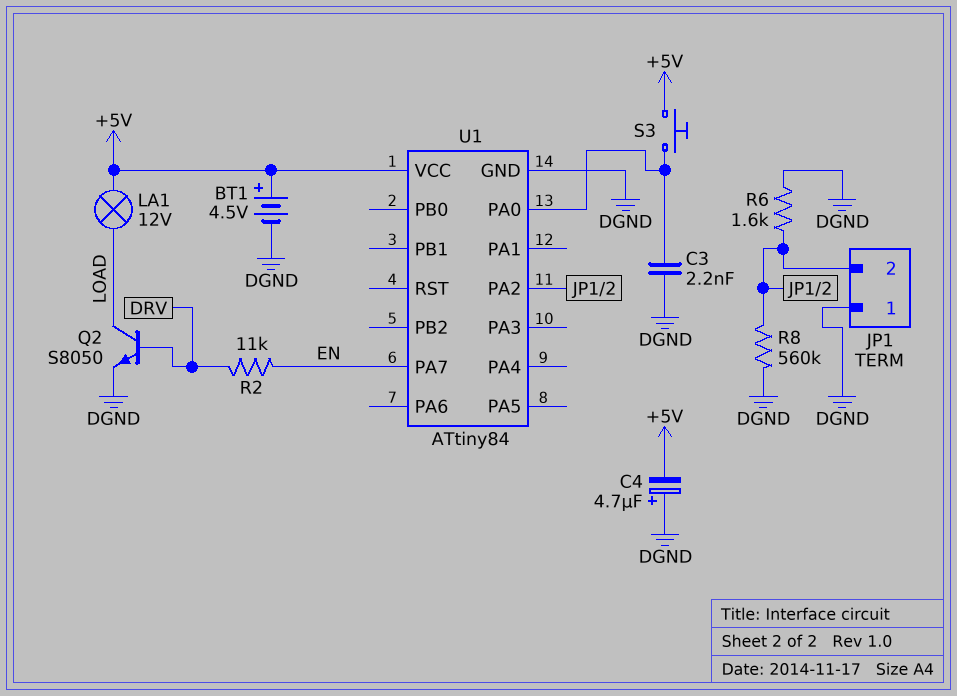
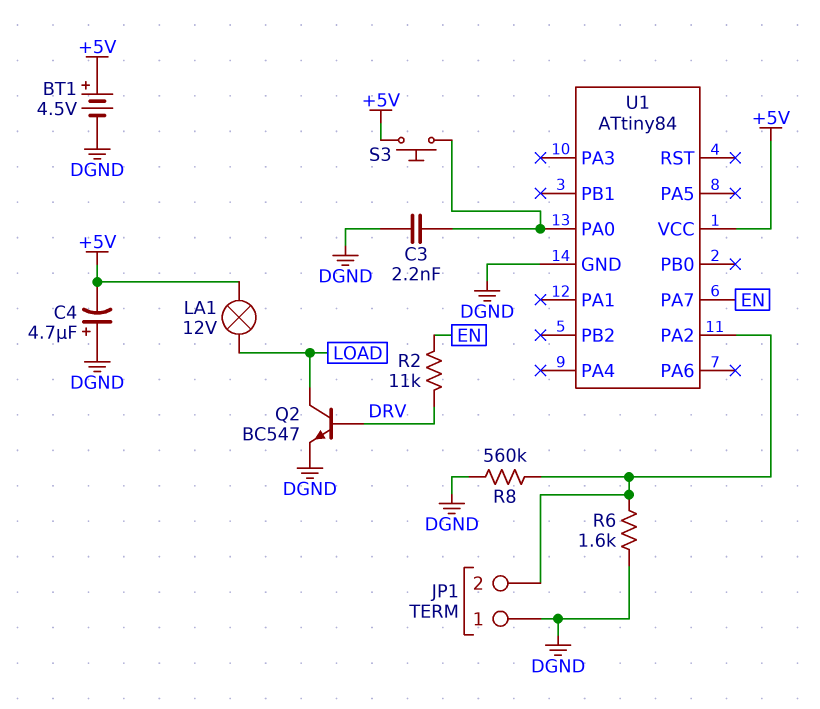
Q2: NPN S8050 (B DRV, C LOAD, E DGND) -> NPN BC547 (B DRV, C LOAD, E DGND)

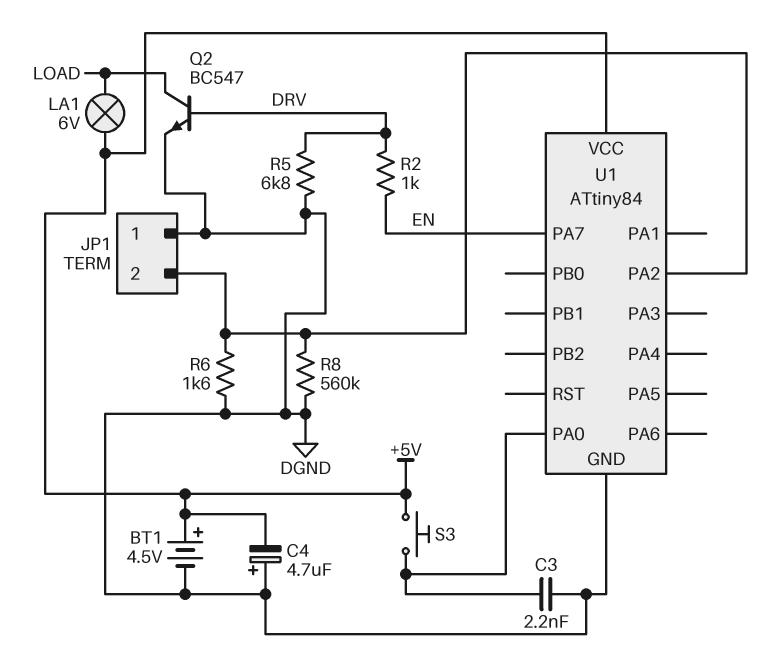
LA1: lamp 12V (+5V, LOAD) -> lamp 6V (+5V, LOAD)
R2: 11k (DRV, EN) -> 1k (DRV, EN)
R5: none -> 6.8k (DGND, DRV)

